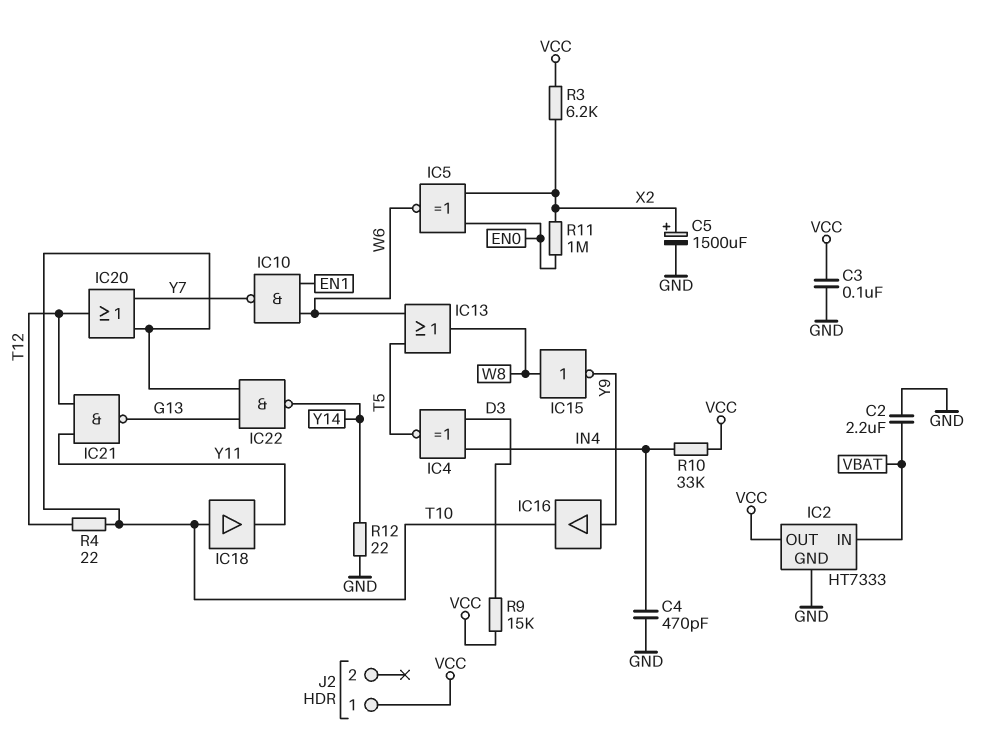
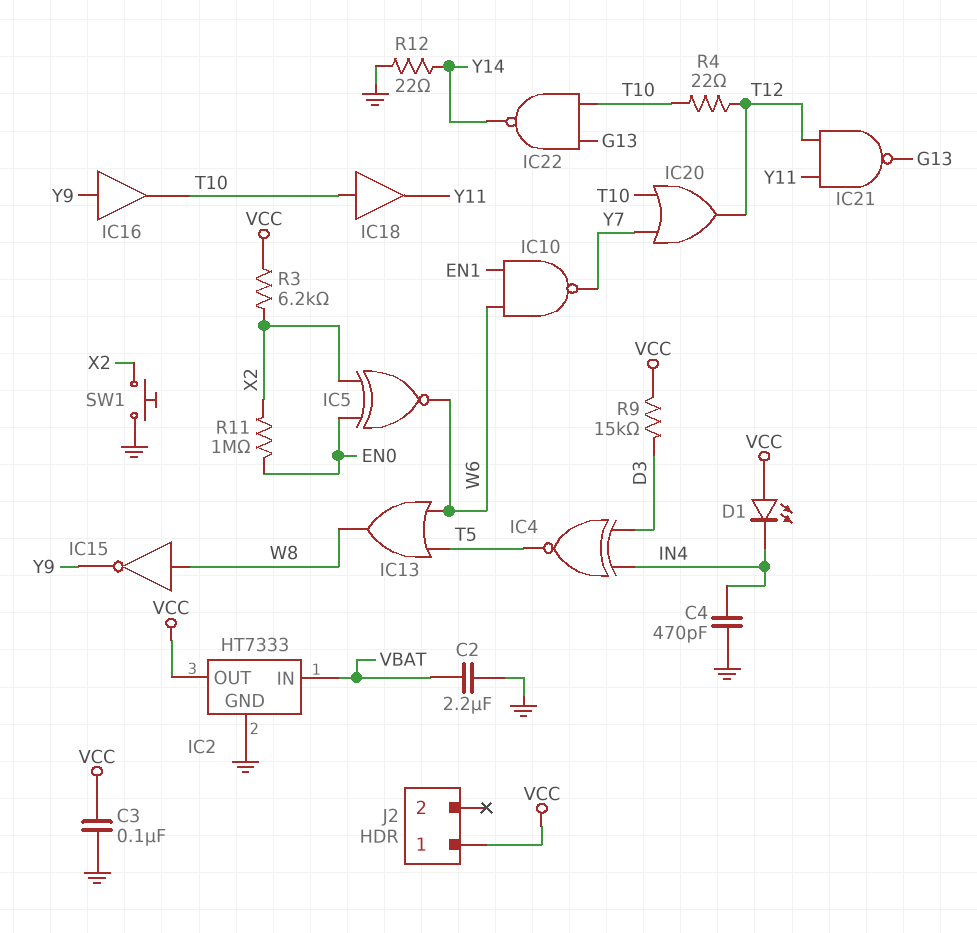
C5: 1500uF (plus X2, minus GND) -> none
D1: none -> LED (A VCC, K IN4)
R10: 33k (IN4, VCC) -> none
SW1: none -> button (GND, X2)

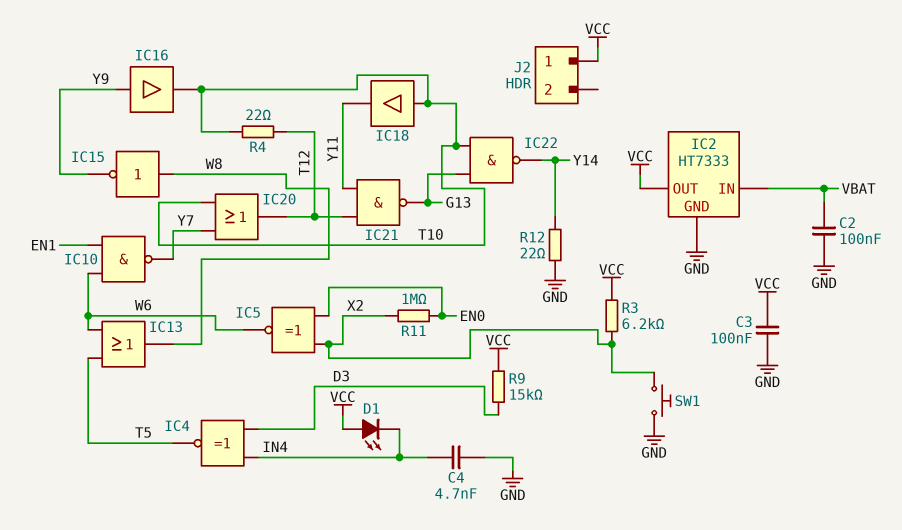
C2: 2.2uF (GND, VBAT) -> 100nF (GND, VBAT)
C4: 470pF (GND, IN4) -> 4.7nF (GND, IN4)

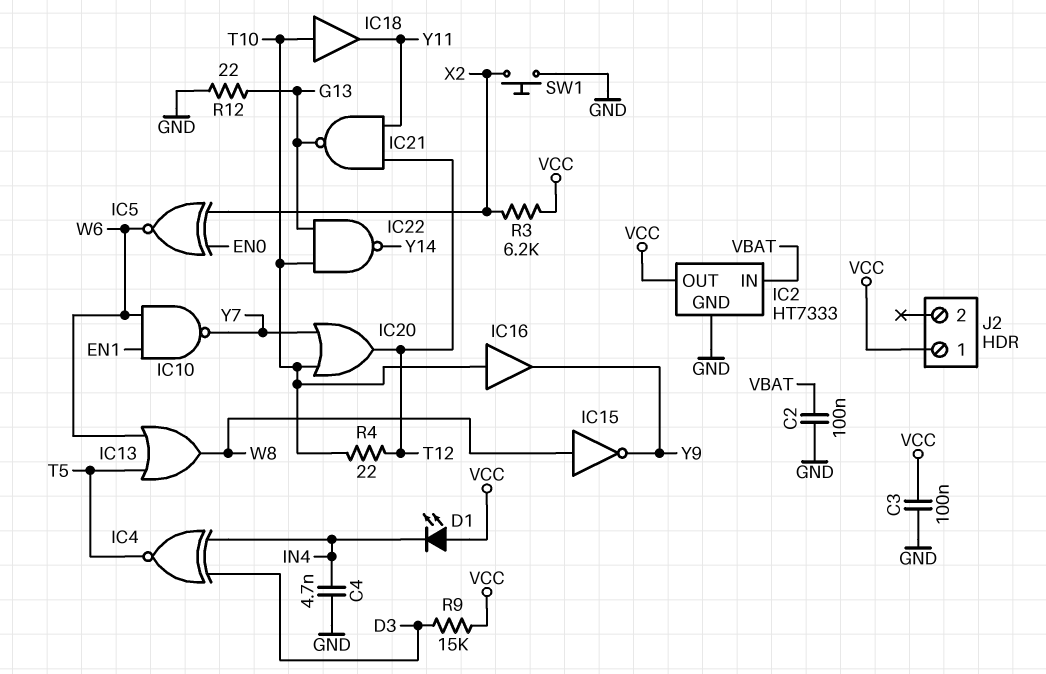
IC16: buffer (in Y9, out T10) -> buffer (in T10, out Y9)
R11: 1M (EN0, X2) -> none
R12: 22 (GND, Y14) -> 22 (G13, GND)

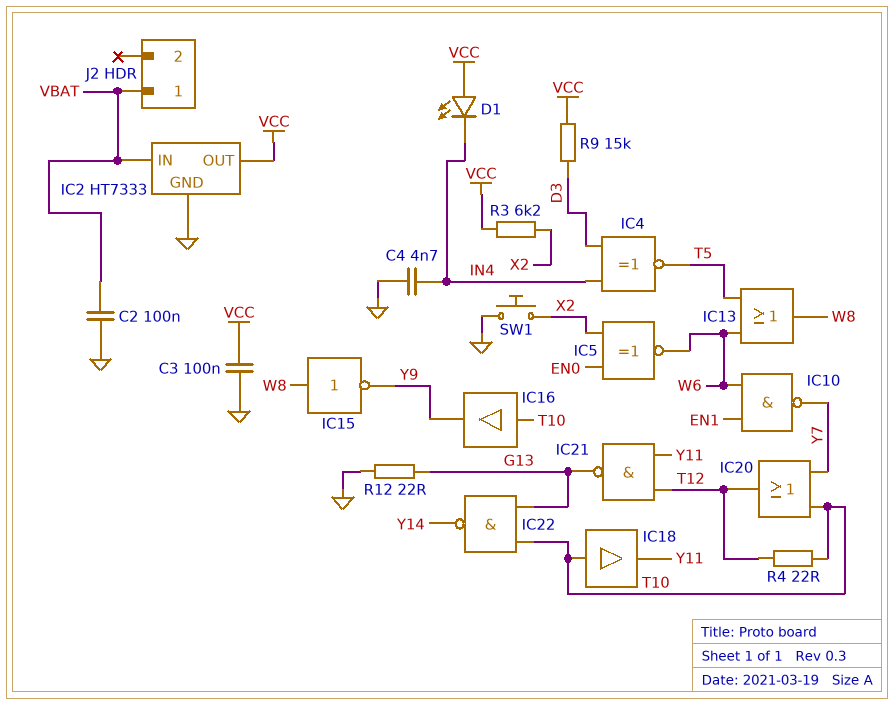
J2 pin 1: VCC -> VBAT

